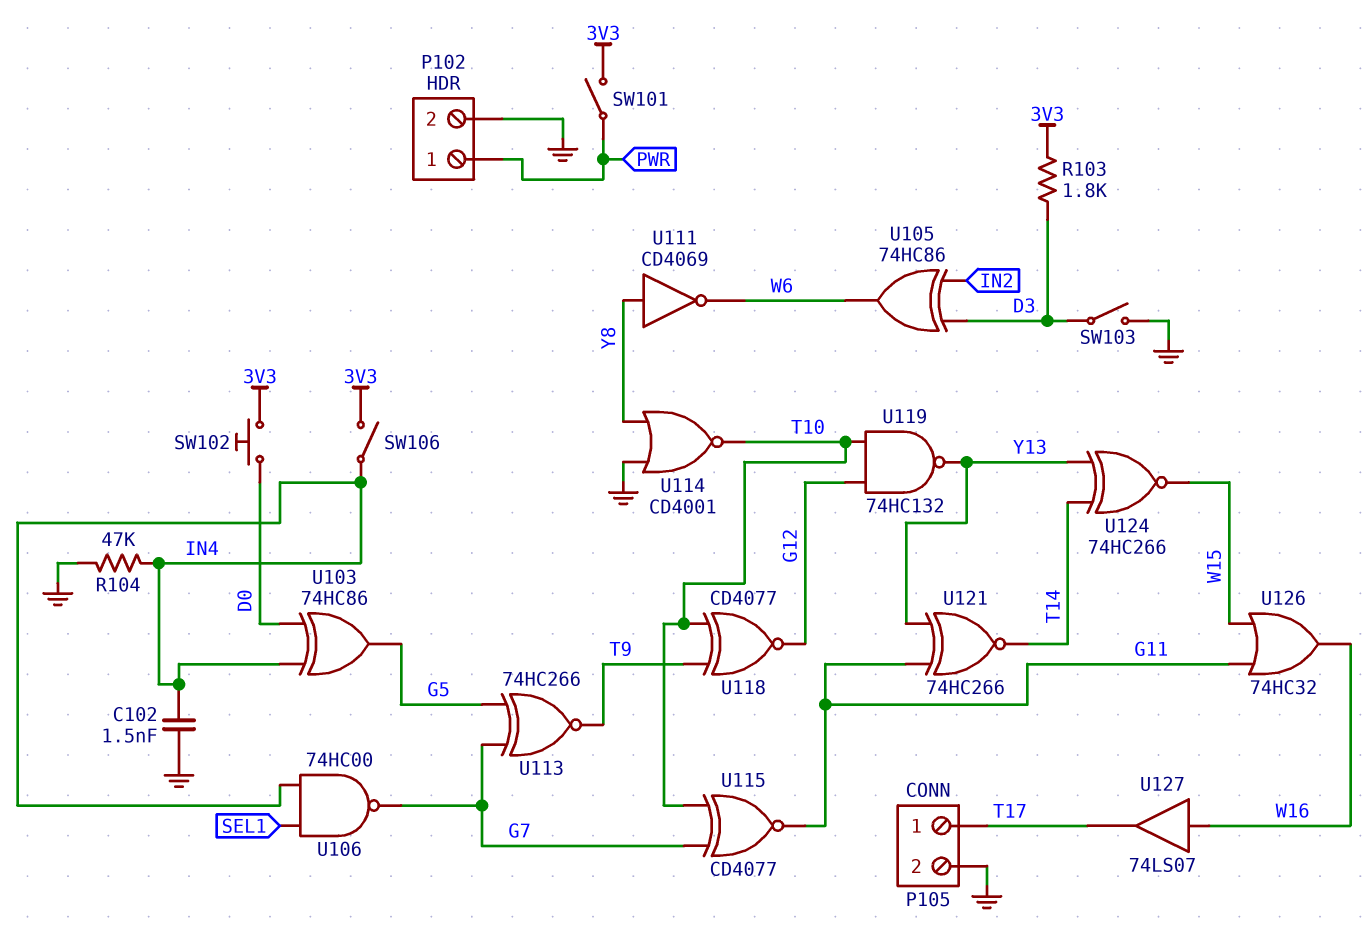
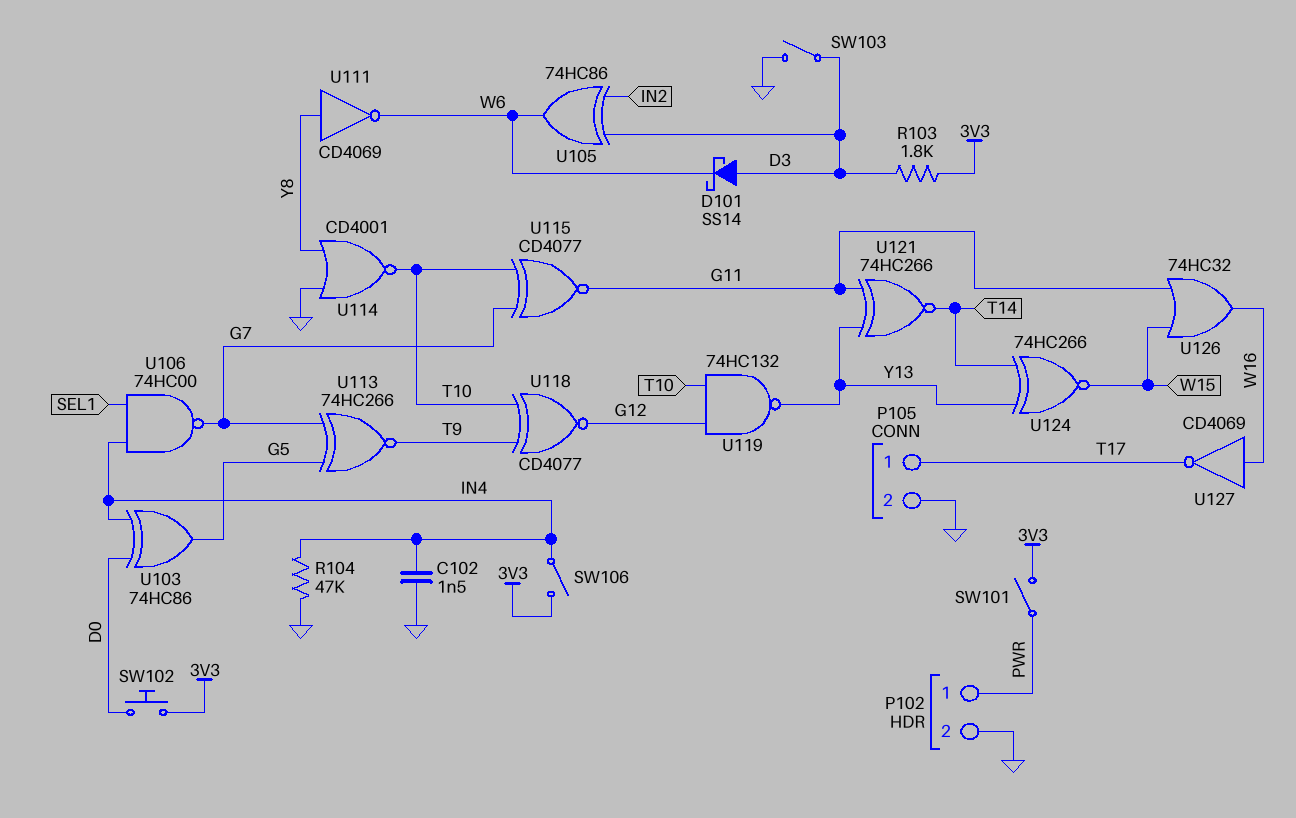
D101: none -> schottky SS14 (A D3, K W6)
U127: buffer 74LS07 (in W16, out T17) -> NOT CD4069 (in W16, out T17)

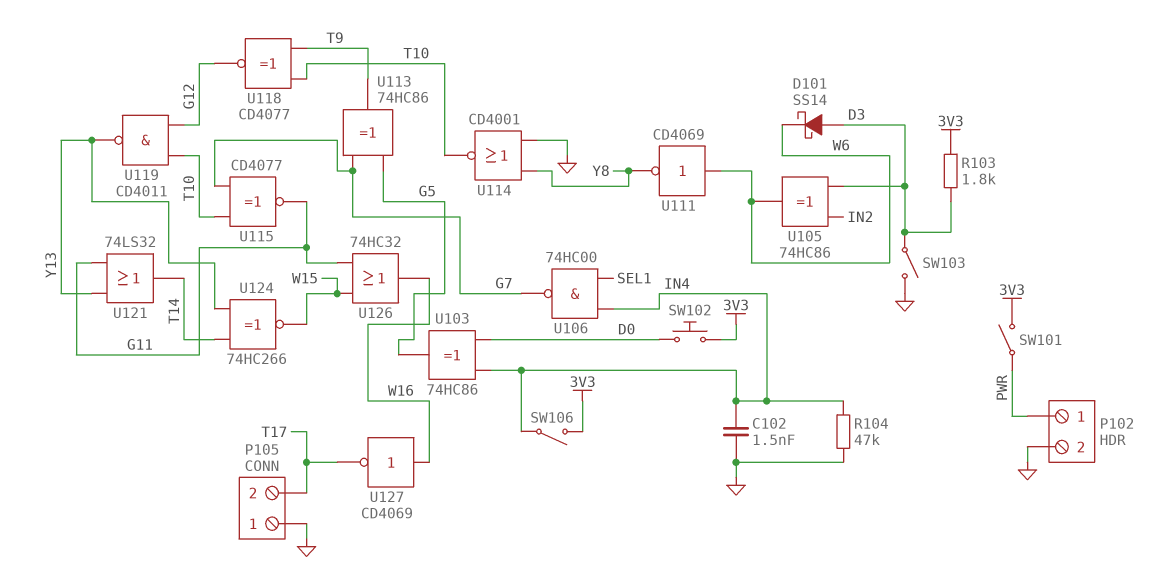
P105 pin 1: T17 -> GND
P105 pin 2: GND -> T17
U111: NOT CD4069 (in Y8, out W6) -> NOT CD4069 (in W6, out Y8)
U113: XNOR 74HC266 (in G5, in G7, out T9) -> XOR 74HC86 (in G5, in G7, out T9)
U119: NAND 74HC132 (in G12, in T10, out Y13) -> NAND CD4011 (in G12, in T10, out Y13)
U121: XNOR 74HC266 (in G11, in Y13, out T14) -> OR 74LS32 (in G11, in Y13, out T14)

